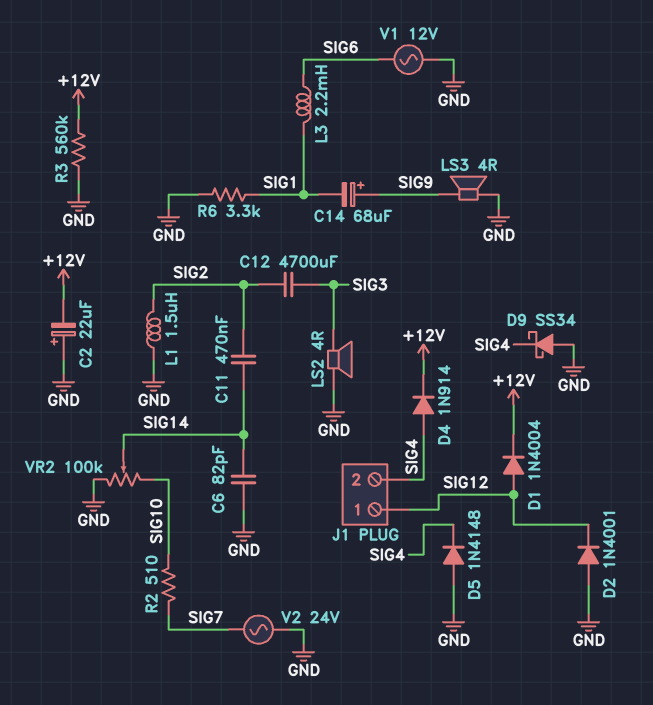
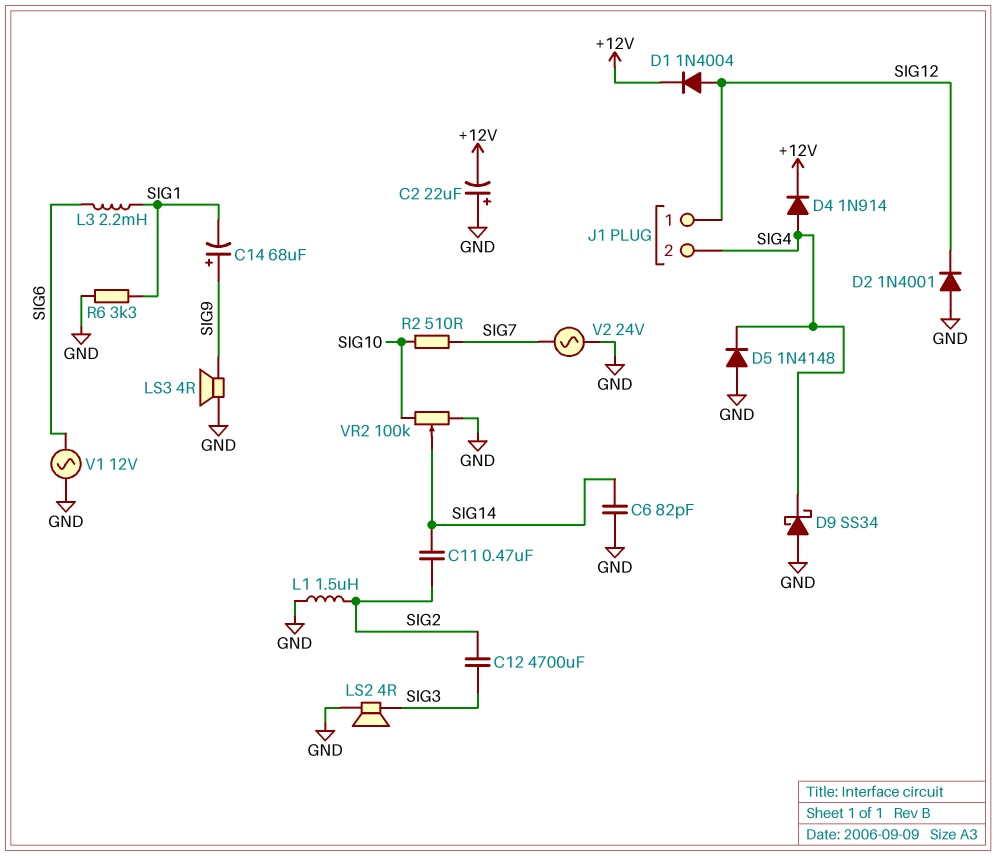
R3: 560k (+12V, GND) -> none

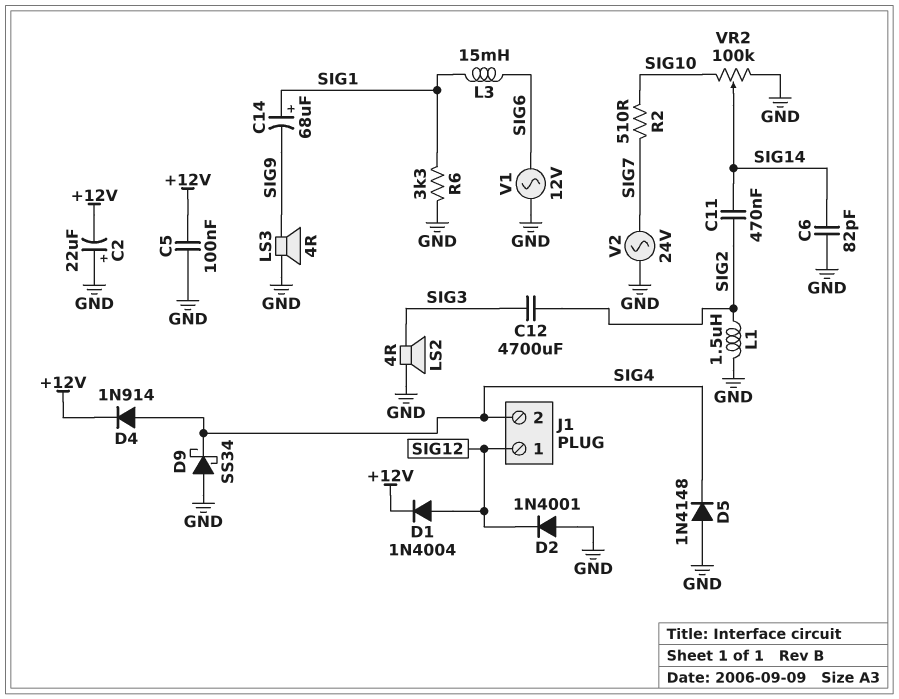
C5: none -> 100nF (+12V, GND)
C14: 68uF (plus SIG9, minus SIG1) -> 68uF (plus SIG1, minus SIG9)
L3: 2.2mH (SIG1, SIG6) -> 15mH (SIG1, SIG6)

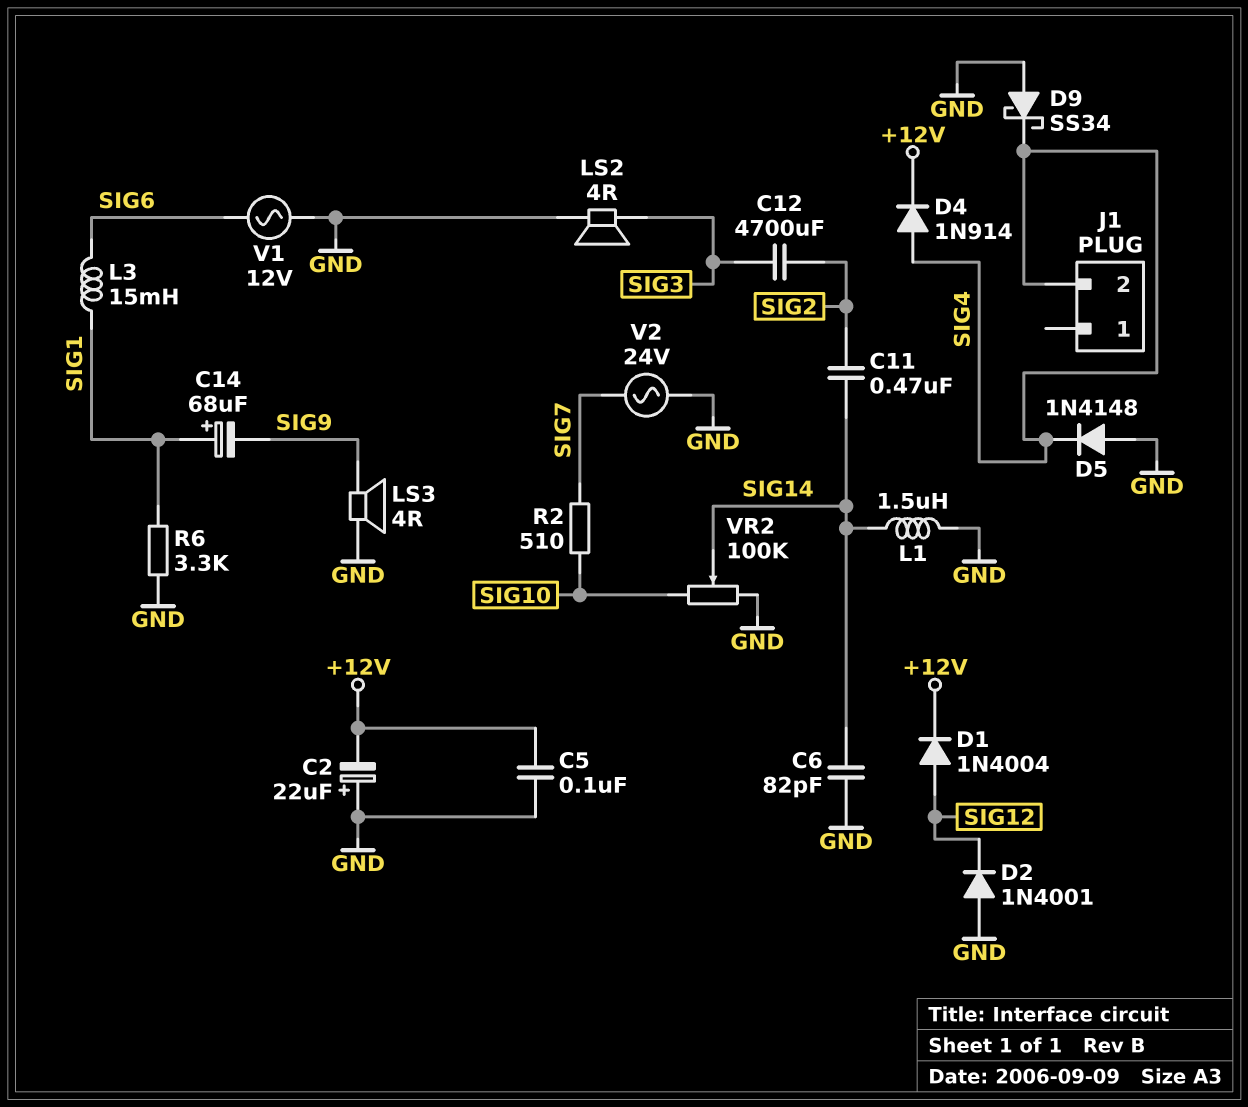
J1 pin 1: SIG12 -> none
L1: 1.5uH (GND, SIG2) -> 1.5uH (GND, SIG14)

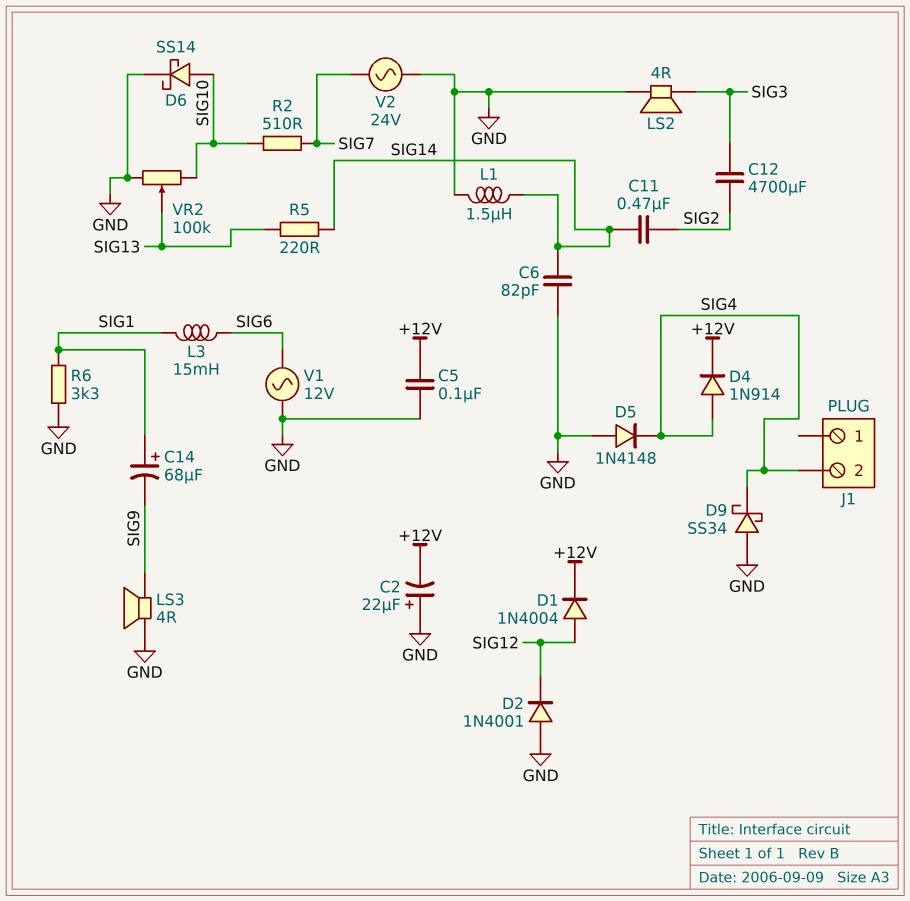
D6: none -> schottky SS14 (A SIG10, K GND)
R5: none -> 220 (SIG13, SIG14)
VR2: 100k (GND, SIG10, wiper SIG14) -> 100k (GND, SIG10, wiper SIG13)

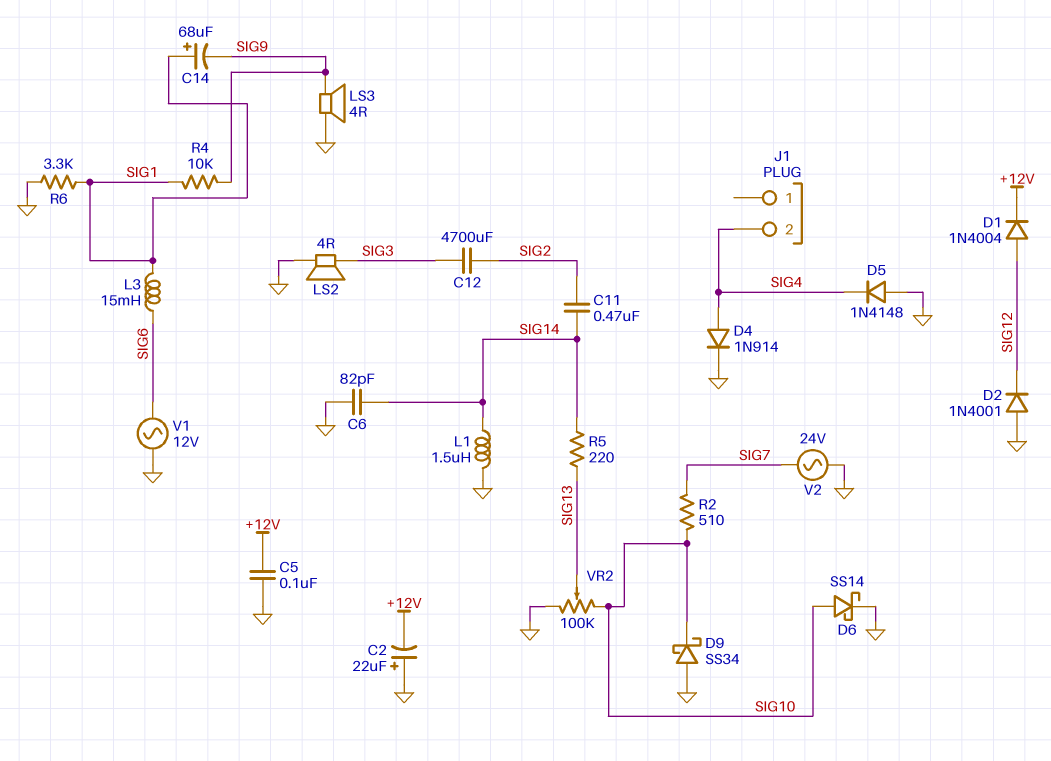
D4: diode 1N914 (A SIG4, K +12V) -> diode 1N914 (A SIG4, K GND)
D9: schottky SS34 (A GND, K SIG4) -> schottky SS34 (A GND, K SIG10)
R4: none -> 10k (SIG1, SIG9)

